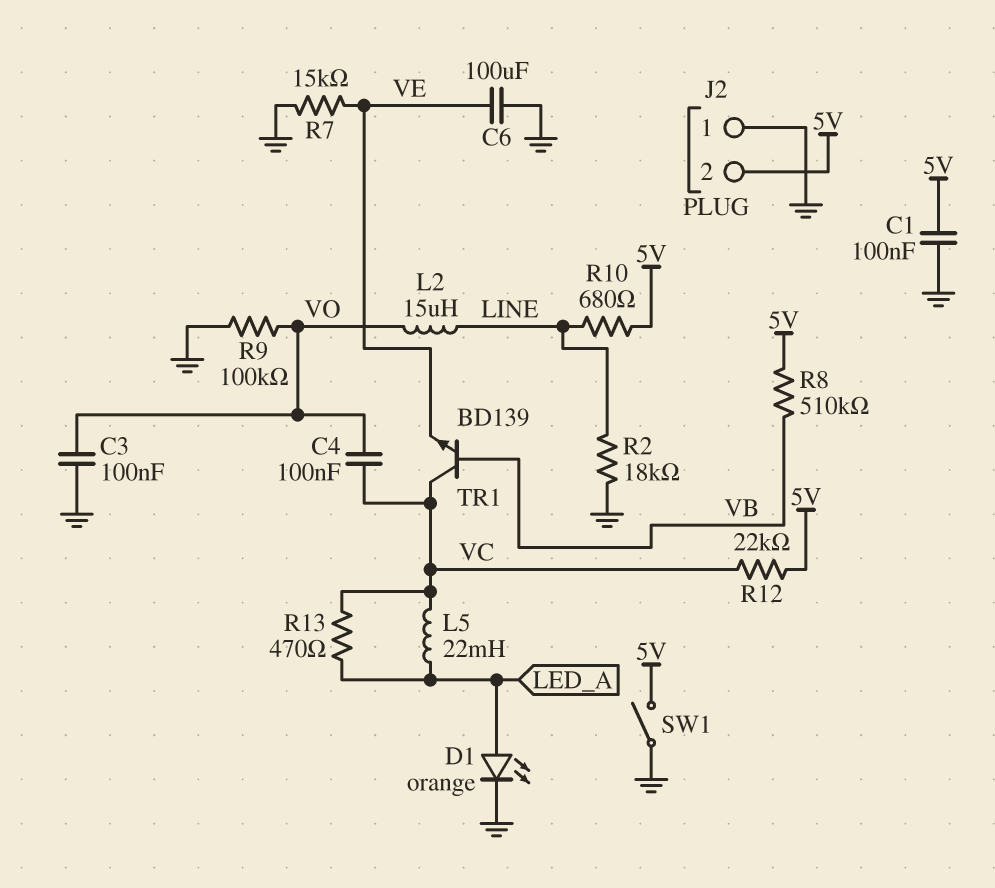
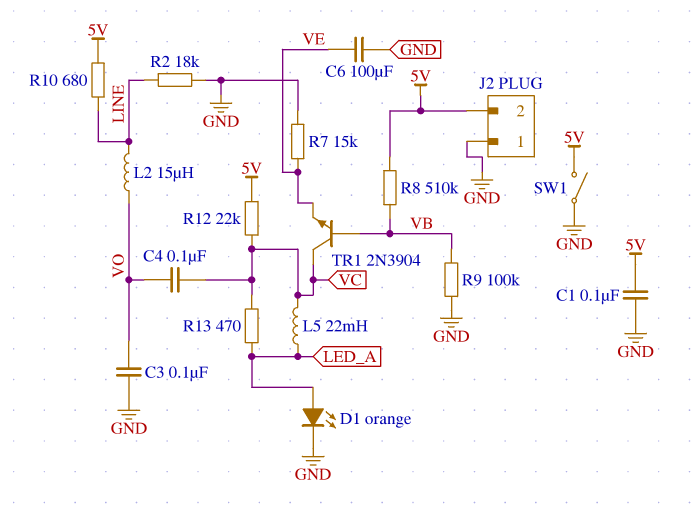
R9: 100k (GND, VO) -> 100k (GND, VB)
TR1: NPN BD139 (B VB, C VC, E VE) -> NPN 2N3904 (B VB, C VC, E VE)

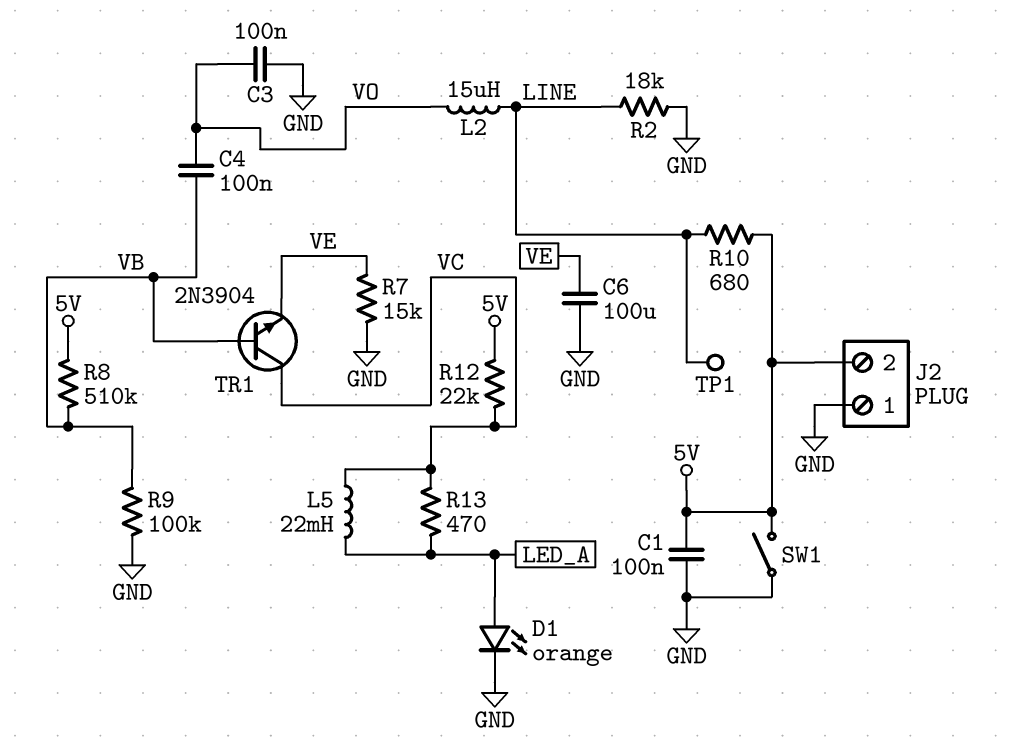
C4: 100nF (VC, VO) -> 100nF (VB, VO)
TP1: none -> test point (LINE)

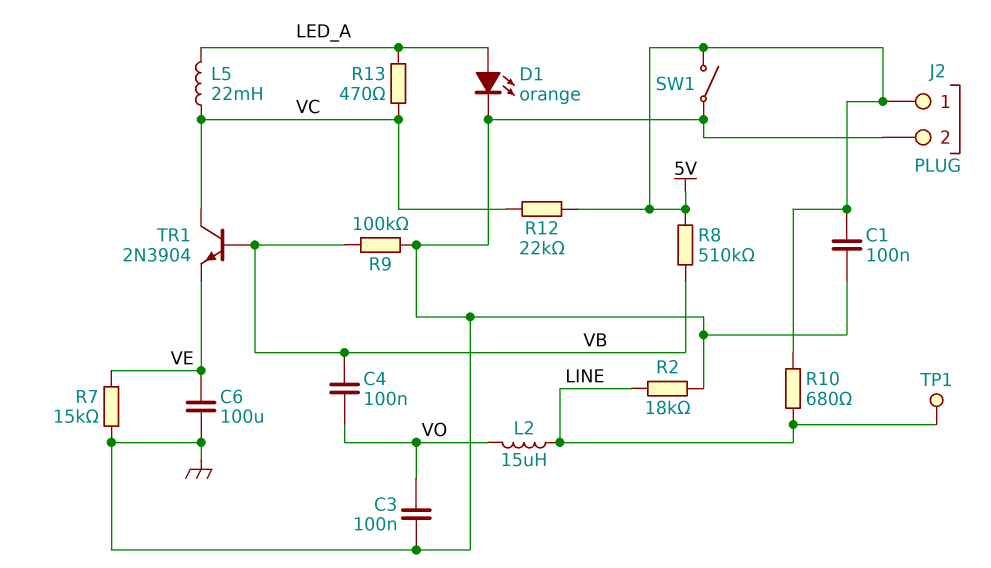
J2 pin 1: GND -> 5V
J2 pin 2: 5V -> GND

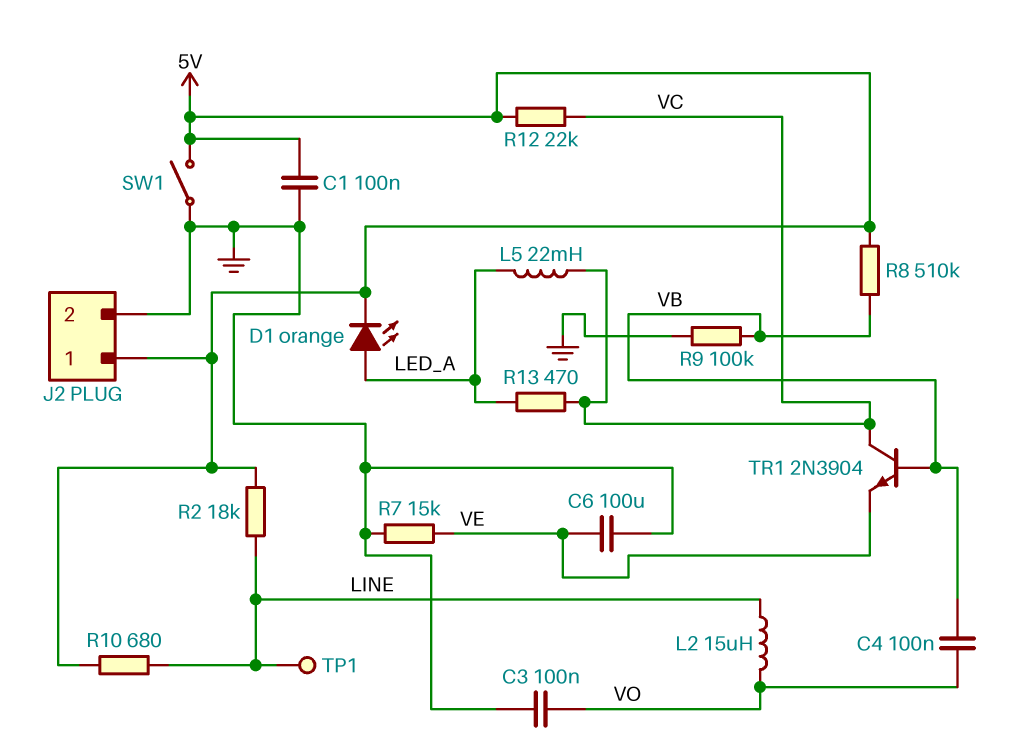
D1: LED orange (A LED_A, K GND) -> LED orange (A LED_A, K 5V)
R2: 18k (GND, LINE) -> 18k (5V, LINE)

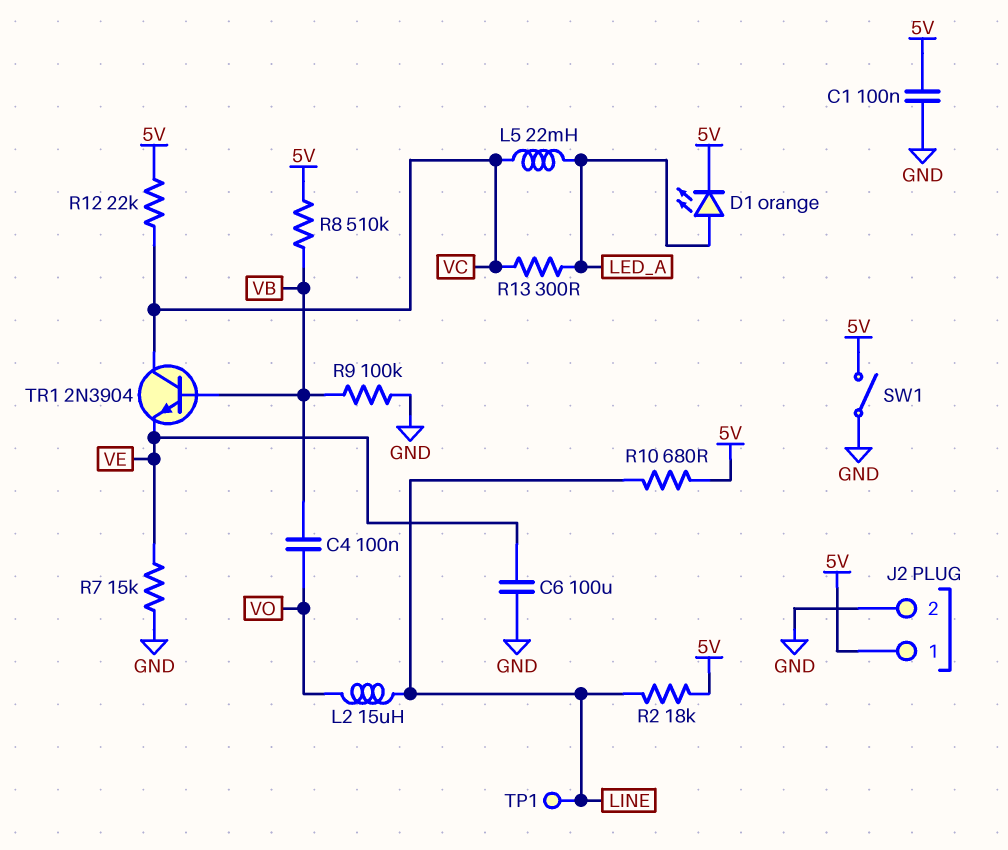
C3: 100nF (GND, VO) -> none
R13: 470 (LED_A, VC) -> 300 (LED_A, VC)

